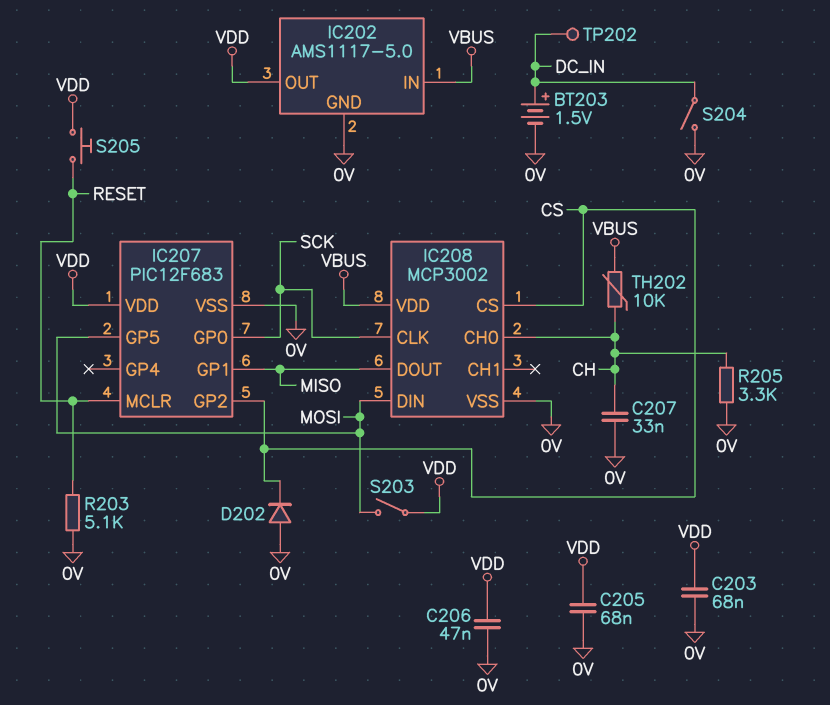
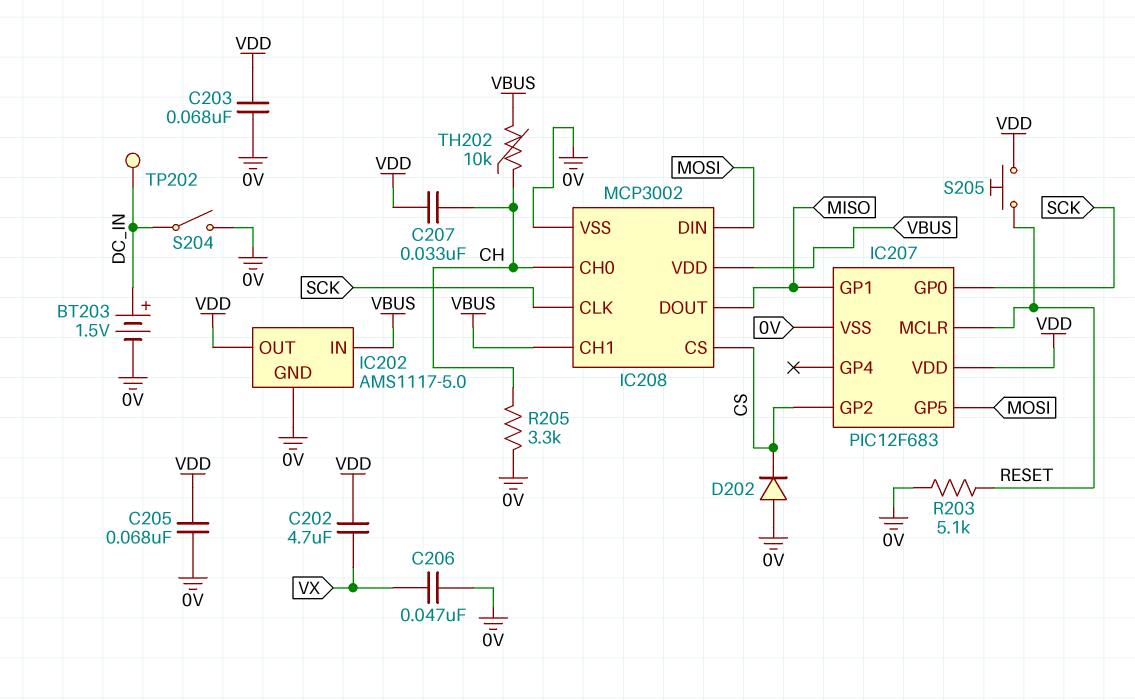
C202: none -> 4.7uF (VDD, VX)
C206: 47nF (0V, VDD) -> 47nF (0V, VX)
C207: 33nF (0V, CH) -> 33nF (CH, VDD)
IC208 pin CH1: none -> VBUS
S203: switch (MOSI, VDD) -> none

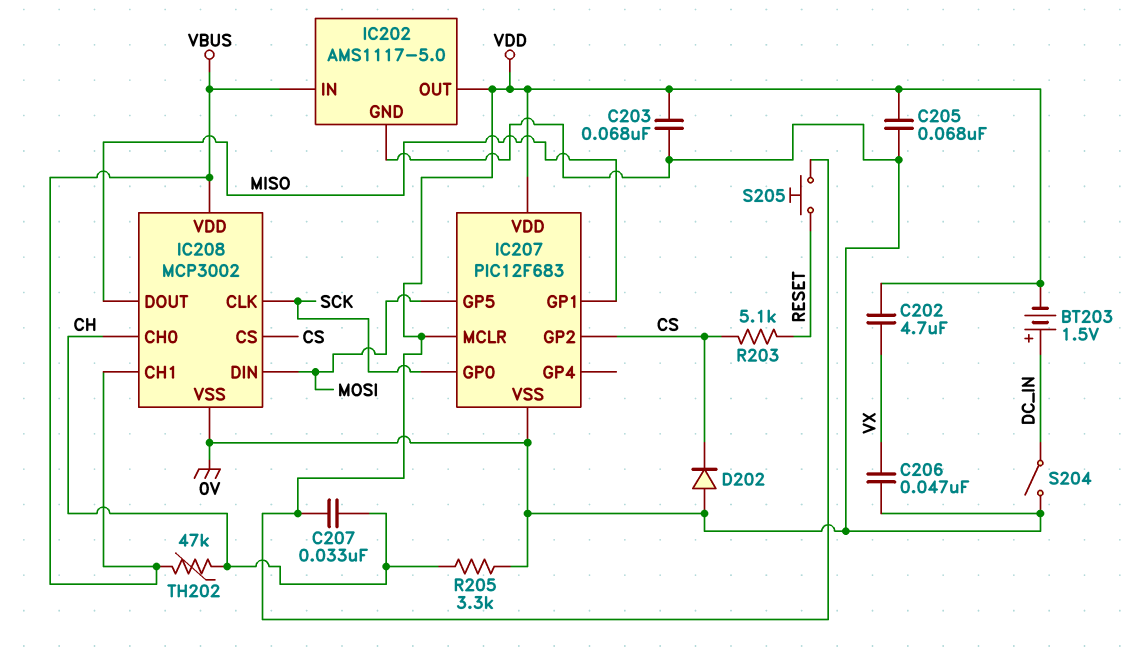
BT203: 1.5V (plus DC_IN, minus 0V) -> 1.5V (plus DC_IN, minus VDD)
IC207 pin MCLR: RESET -> VDD
R203: 5.1k (0V, RESET) -> 5.1k (CS, RESET)
TH202: 10k (CH, VBUS) -> 47k (CH, VBUS)
TP202: test point (DC_IN) -> none

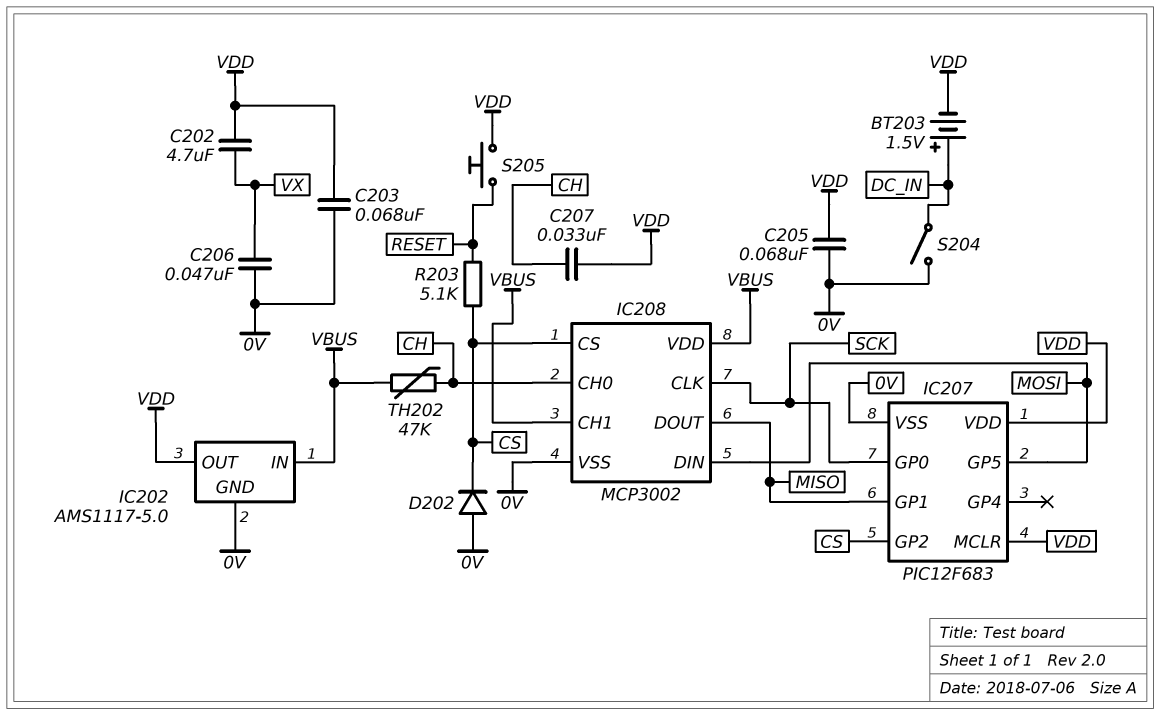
R205: 3.3k (0V, CH) -> none

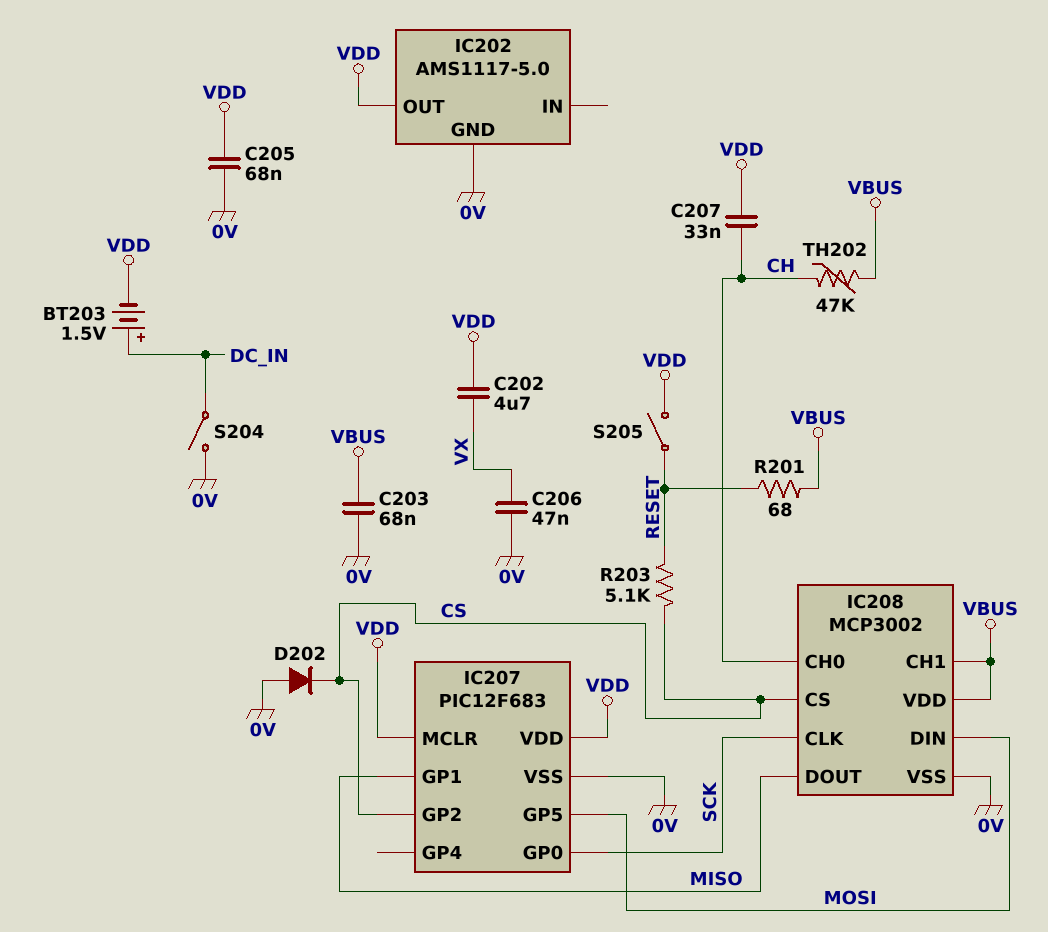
C203: 68nF (0V, VDD) -> 68nF (0V, VBUS)
IC202 pin IN: VBUS -> none
R201: none -> 68 (RESET, VBUS)
S205: button (RESET, VDD) -> switch (RESET, VDD)

